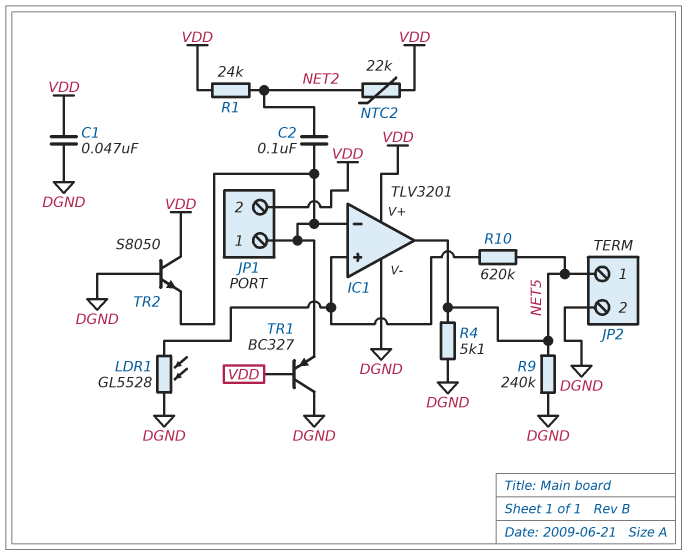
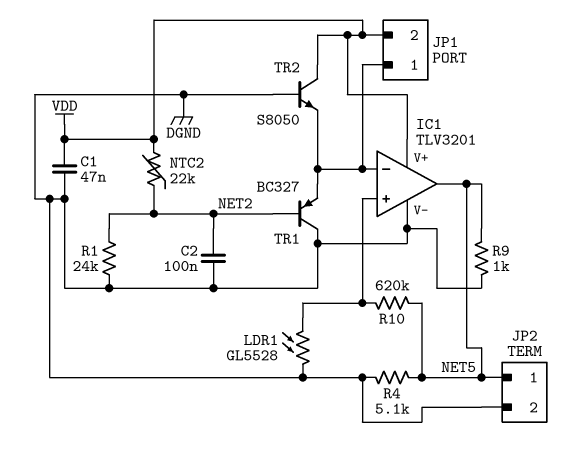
C2: 100nF (IC1/in-, NET2) -> 100nF (DGND, NET2)
R1: 24k (NET2, VDD) -> 24k (DGND, NET2)
R9: 240k (DGND, NET5) -> 1k (DGND, NET5)
TR1: PNP BC327 (B VDD, C DGND, E IC1/in-) -> PNP BC327 (B NET2, C DGND, E IC1/in-)

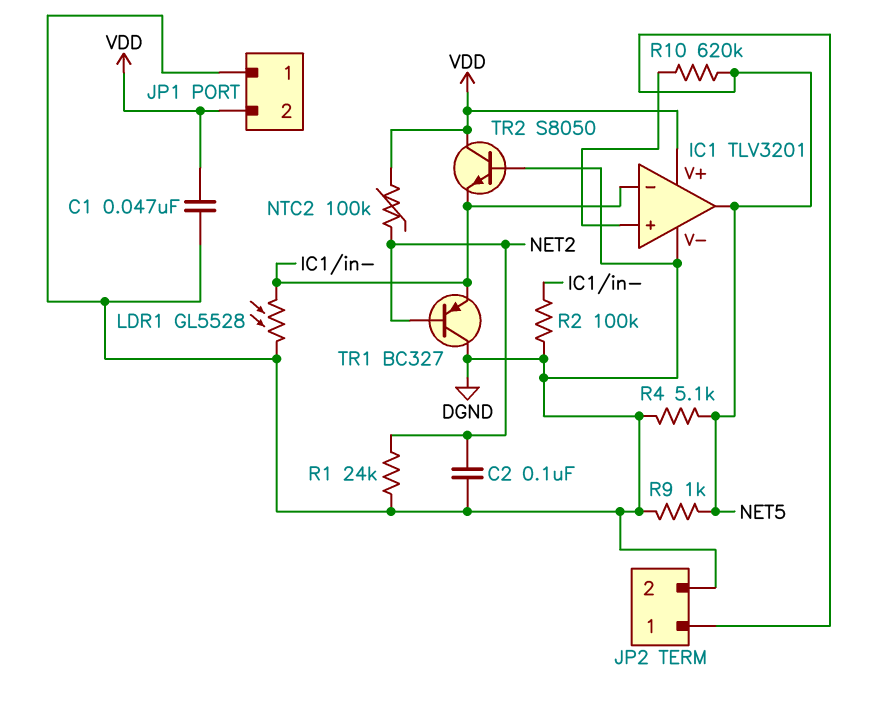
JP1 pin 1: IC1/in- -> DGND
LDR1: GL5528 (DGND, IC1/in+) -> GL5528 (DGND, IC1/in-)
NTC2: 22k (NET2, VDD) -> 100k (NET2, VDD)
R2: none -> 100k (DGND, IC1/in-)

